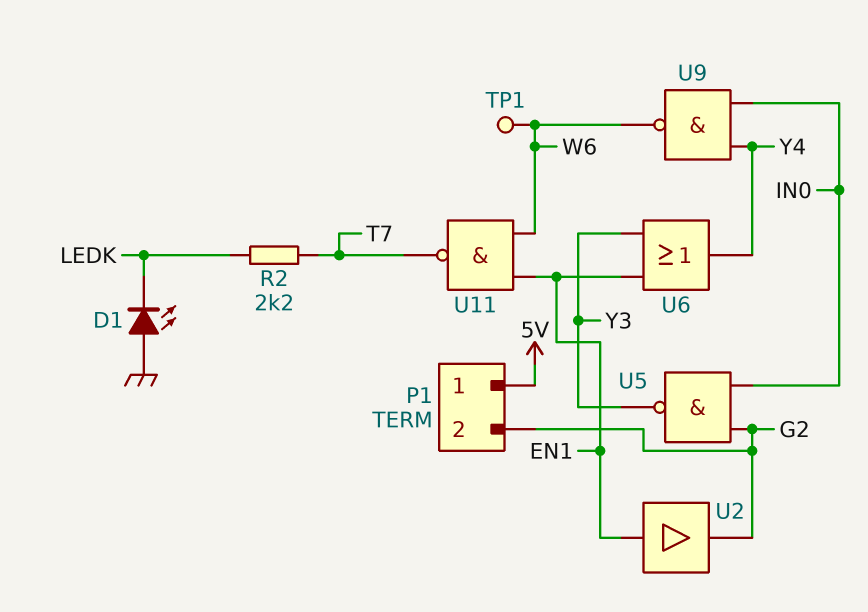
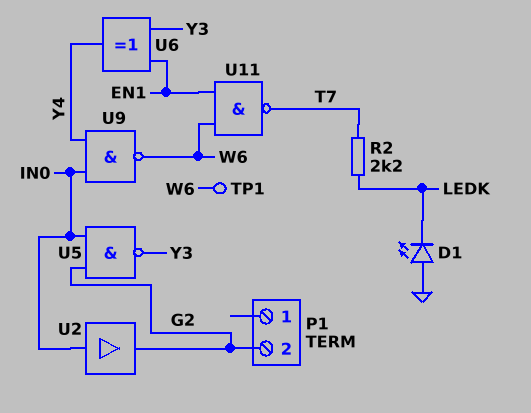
P1 pin 1: 5V -> none
U2: buffer (in EN1, out G2) -> buffer (in IN0, out G2)
U6: OR (in EN1, in Y3, out Y4) -> XOR (in EN1, in Y3, out Y4)

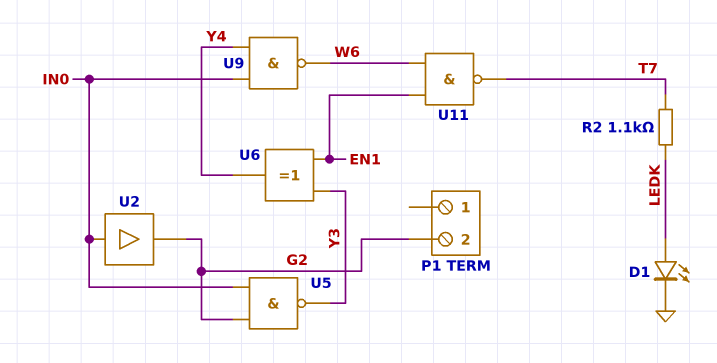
D1: LED (A GND, K LEDK) -> LED (A LEDK, K GND)
R2: 2.2k (LEDK, T7) -> 1.1k (LEDK, T7)
TP1: test point (W6) -> none

